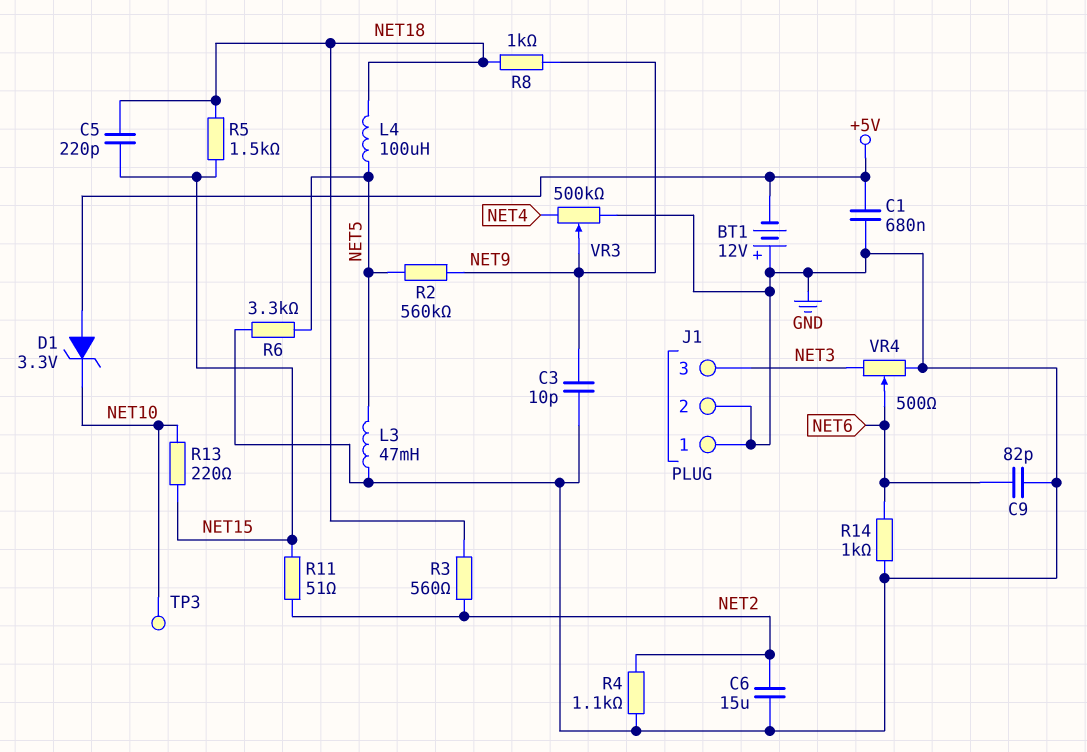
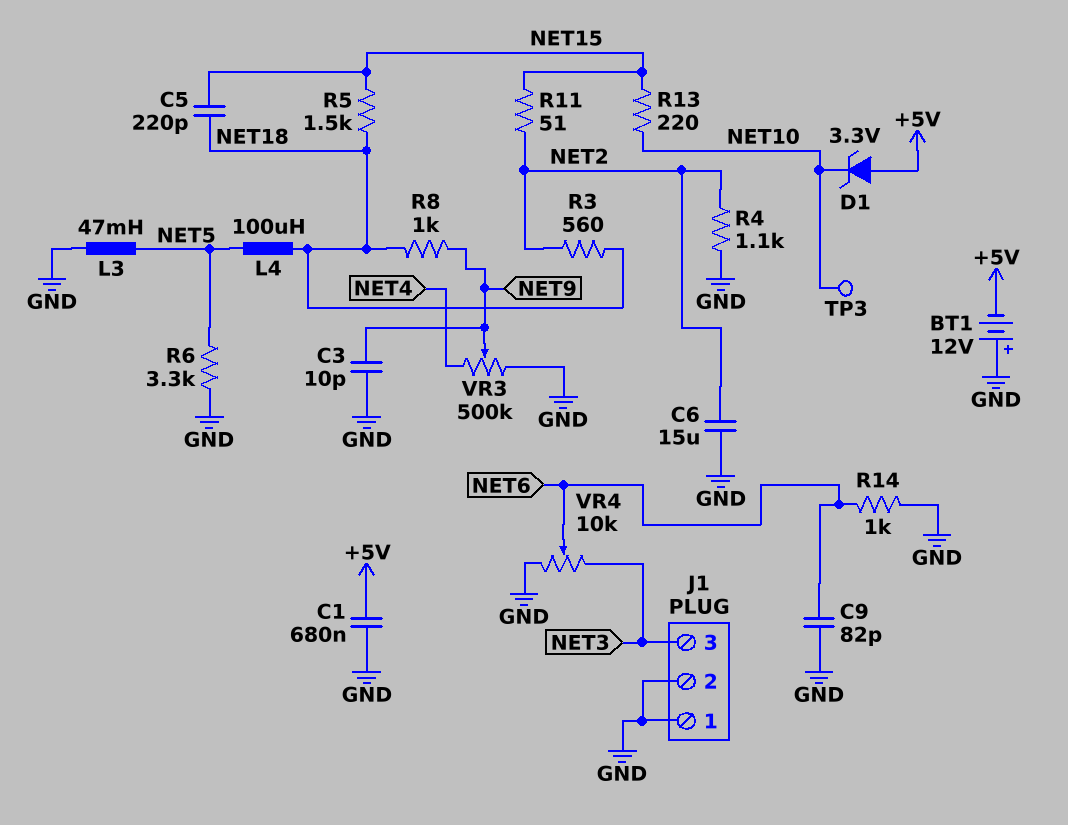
R2: 560k (NET5, NET9) -> none
VR4: 500 (GND, NET3, wiper NET6) -> 10k (GND, NET3, wiper NET6)

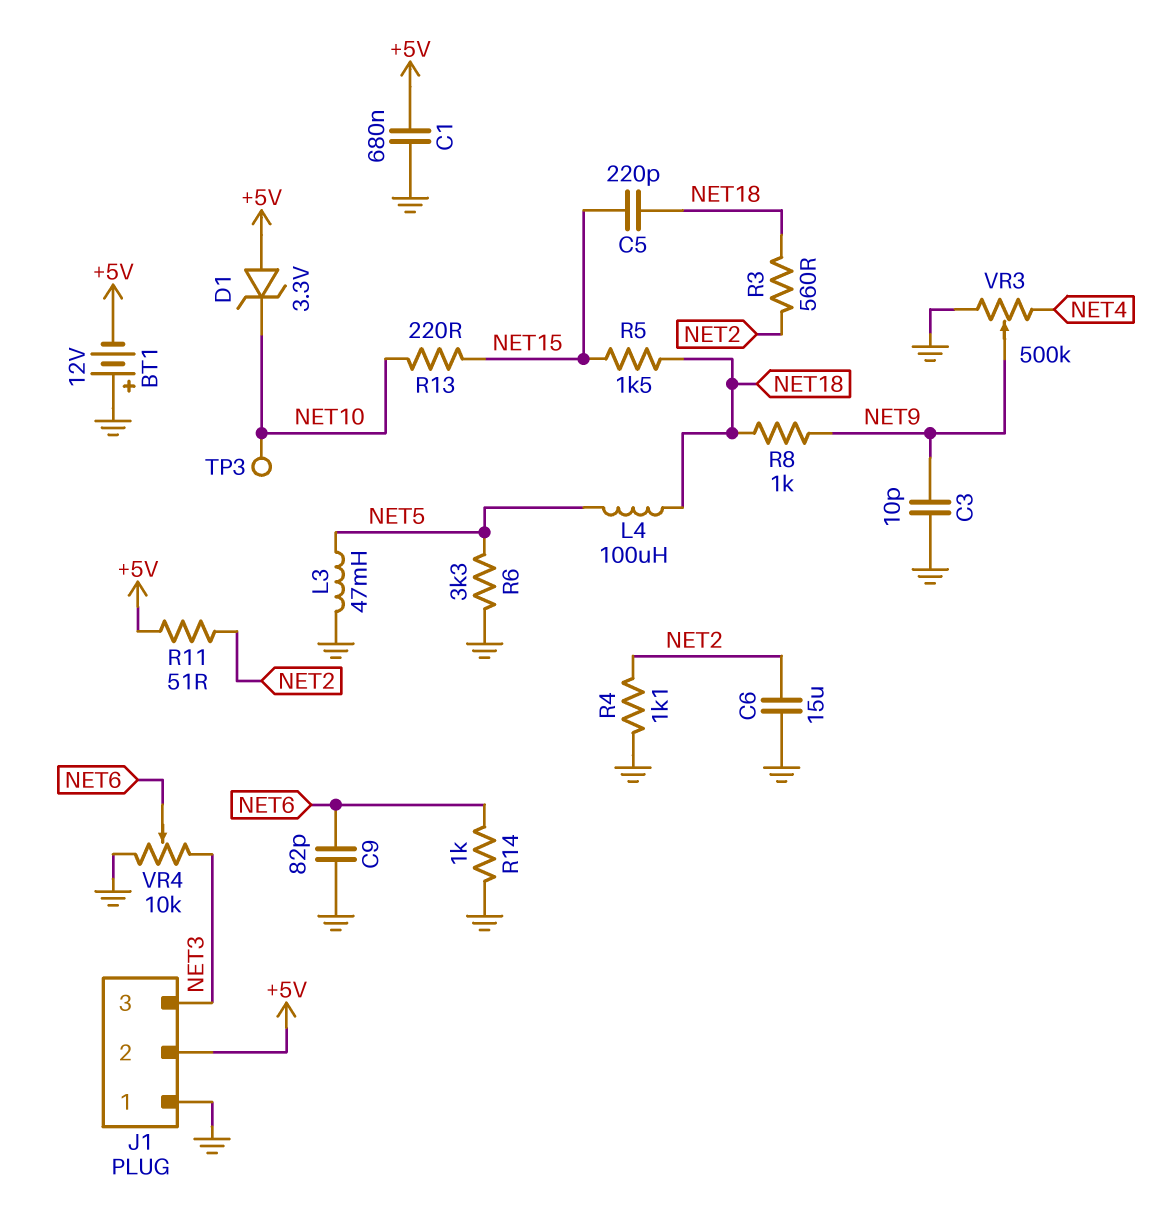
J1 pin 2: GND -> +5V
R11: 51 (NET2, NET15) -> 51 (+5V, NET2)

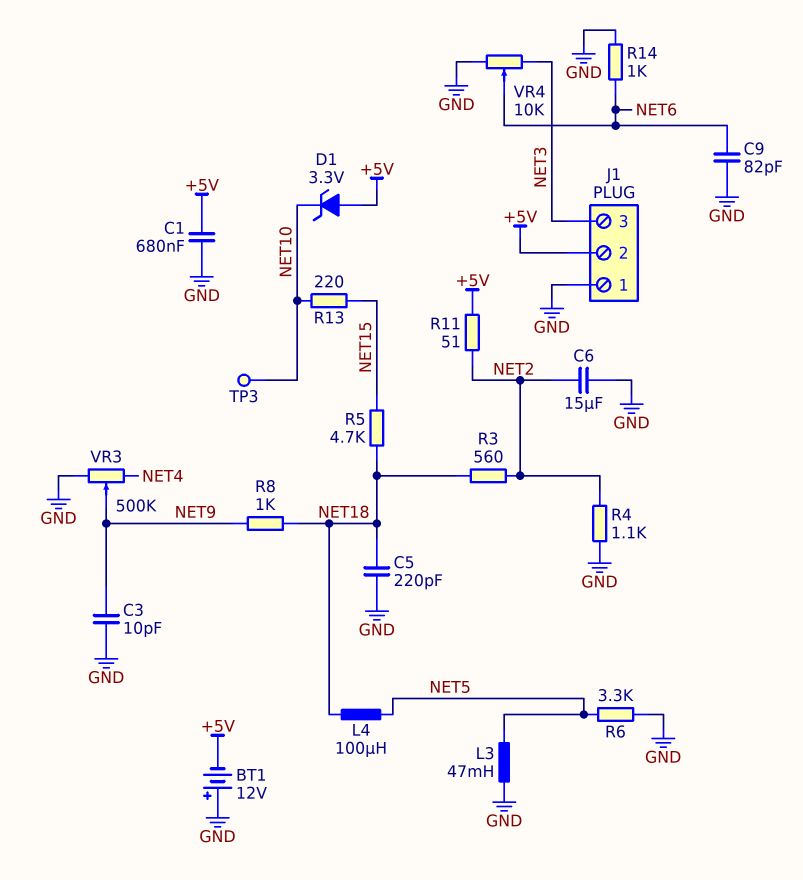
C5: 220pF (NET15, NET18) -> 220pF (GND, NET18)
R5: 1.5k (NET15, NET18) -> 4.7k (NET15, NET18)

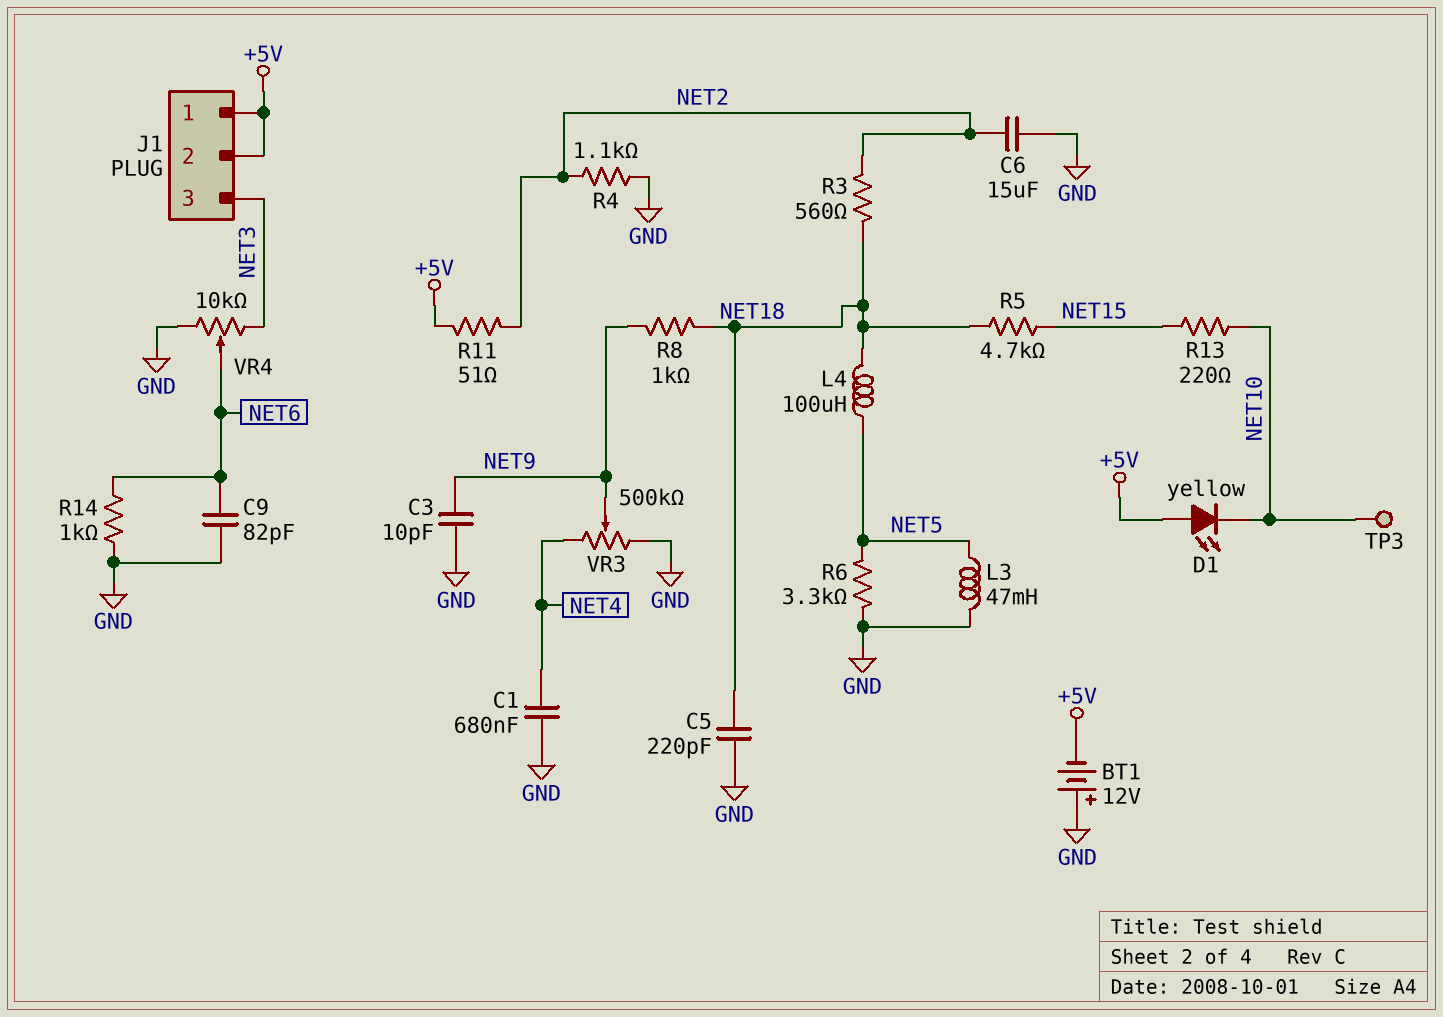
C1: 680nF (+5V, GND) -> 680nF (GND, NET4)
D1: zener 3.3V (A +5V, K NET10) -> LED yellow (A +5V, K NET10)
J1 pin 1: GND -> +5V

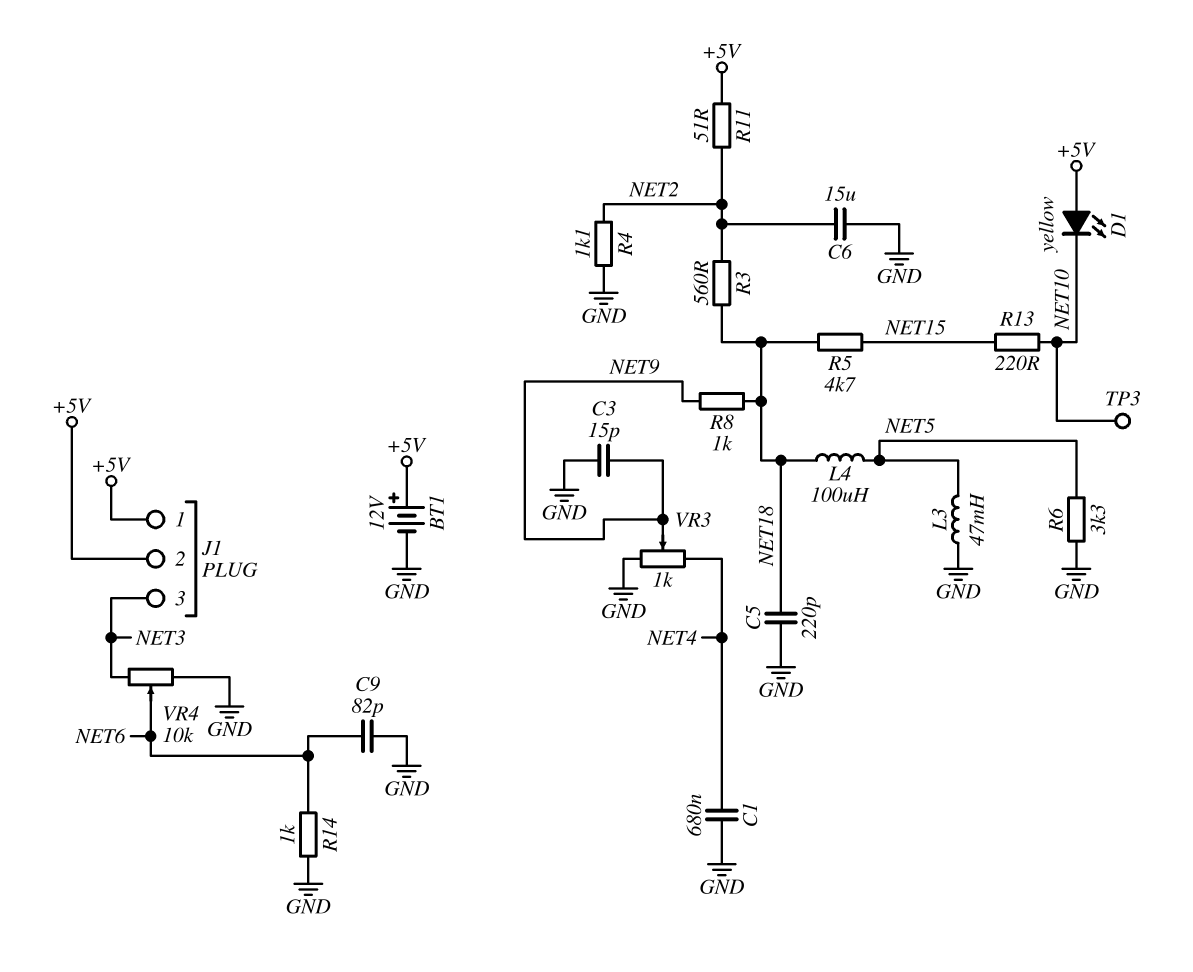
BT1: 12V (plus GND, minus +5V) -> 12V (plus +5V, minus GND)
C3: 10pF (GND, NET9) -> 15pF (GND, NET9)
VR3: 500k (GND, NET4, wiper NET9) -> 1k (GND, NET4, wiper NET9)

